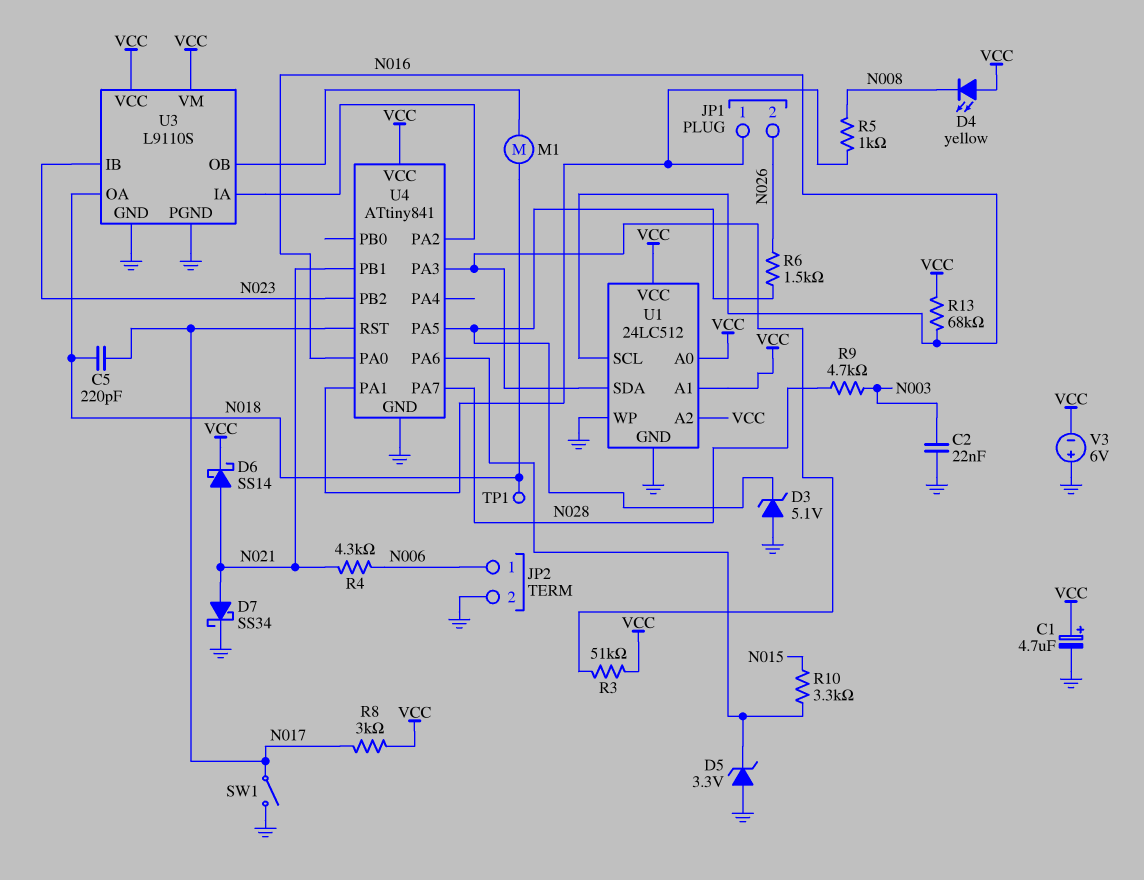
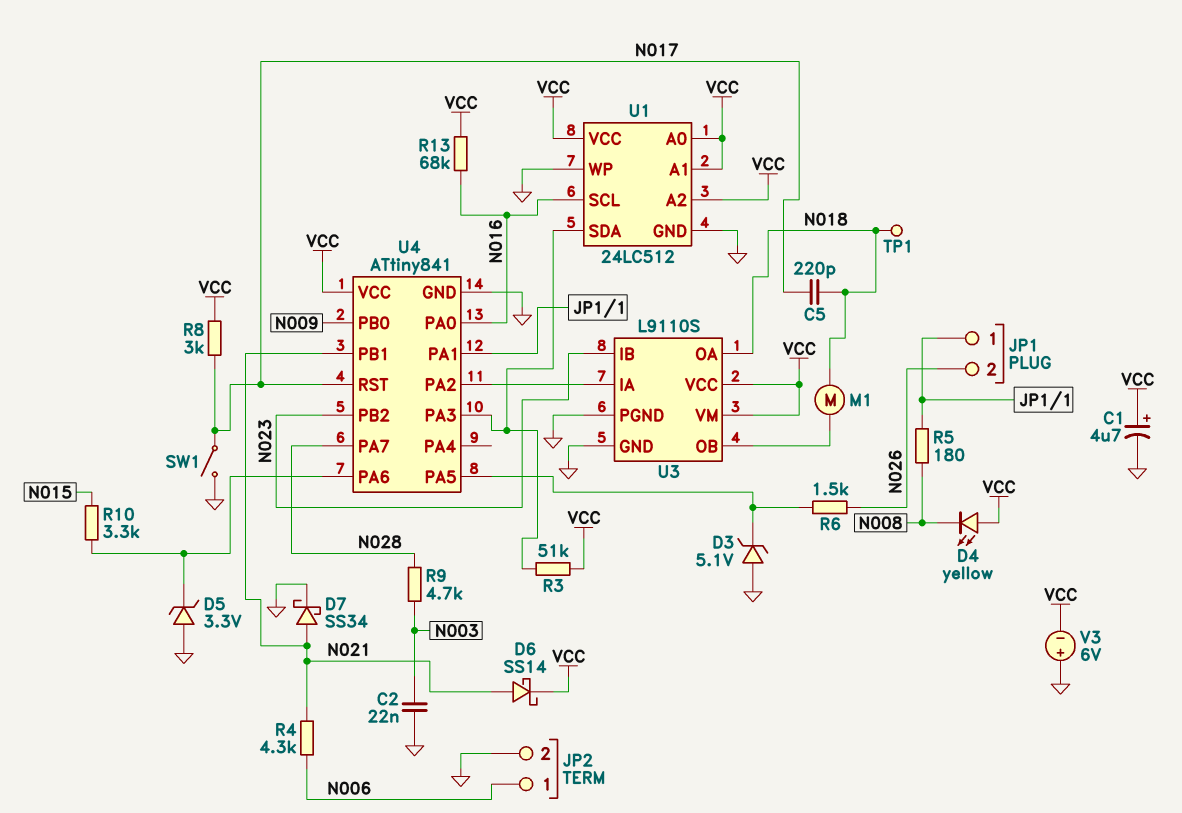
R5: 1k (JP1/1, N008) -> 180 (JP1/1, N008)
U4 pin PB0: none -> N009

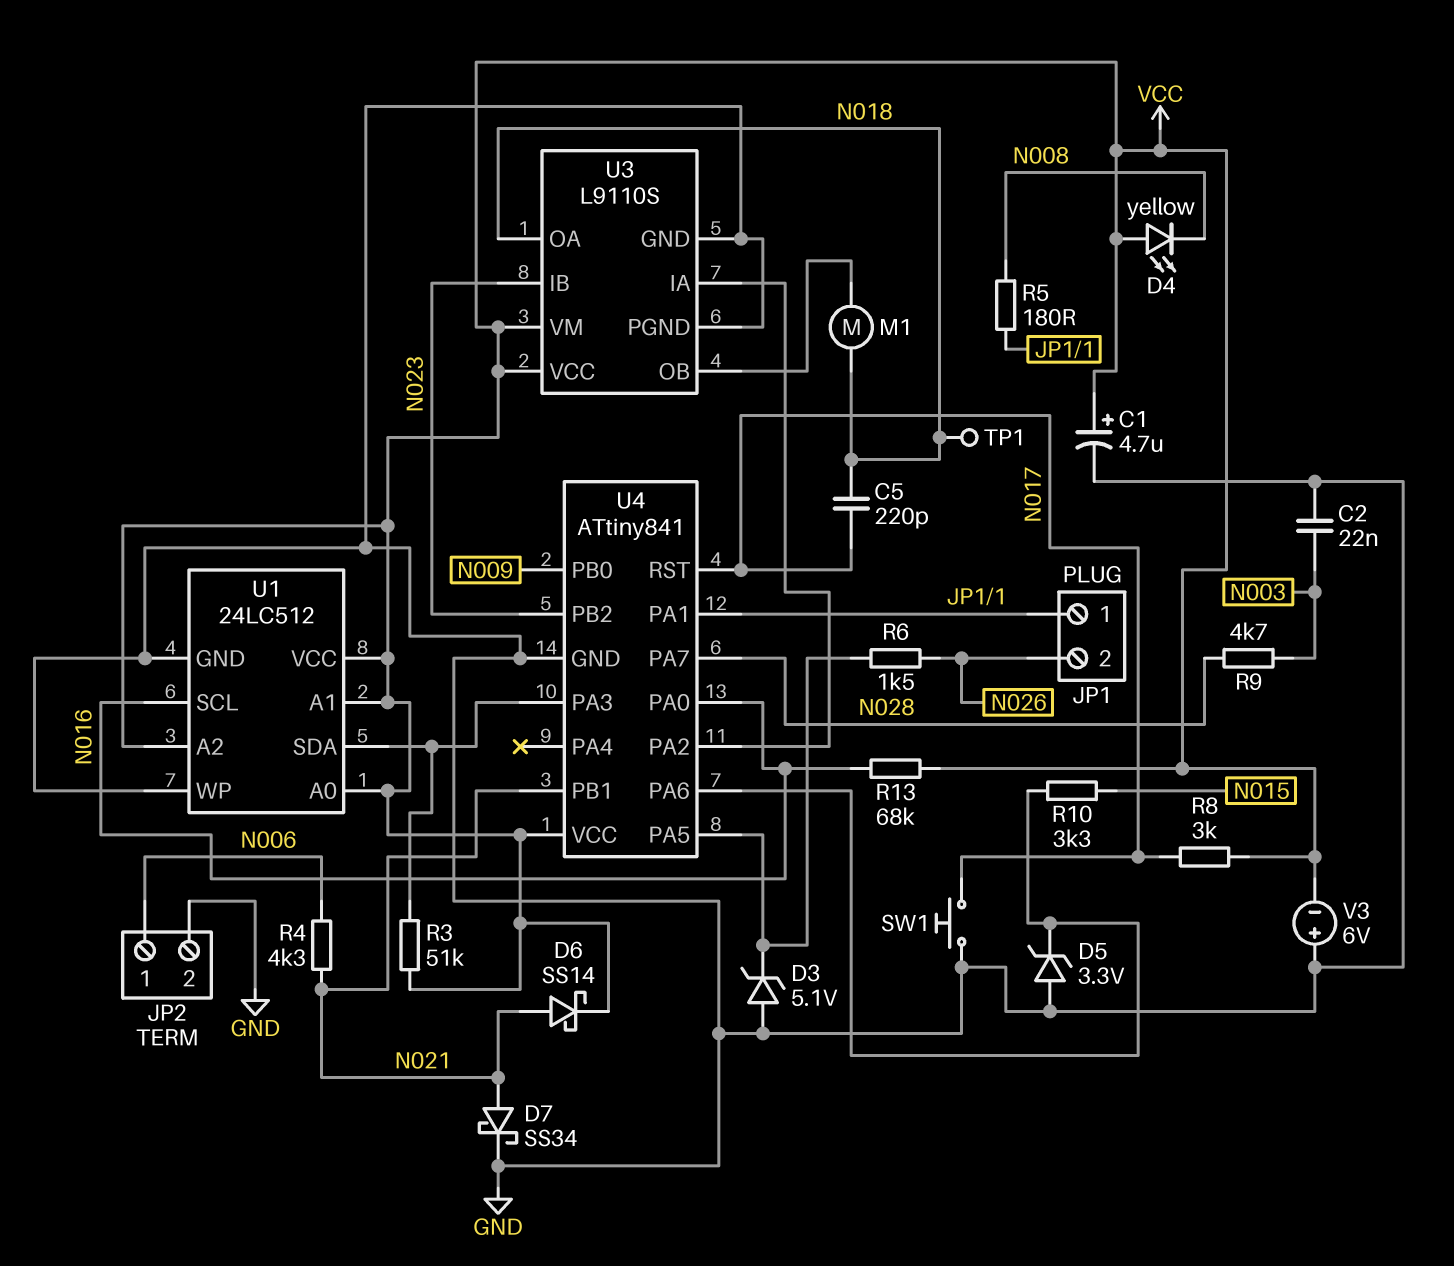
SW1: switch (GND, N017) -> button (GND, N017)

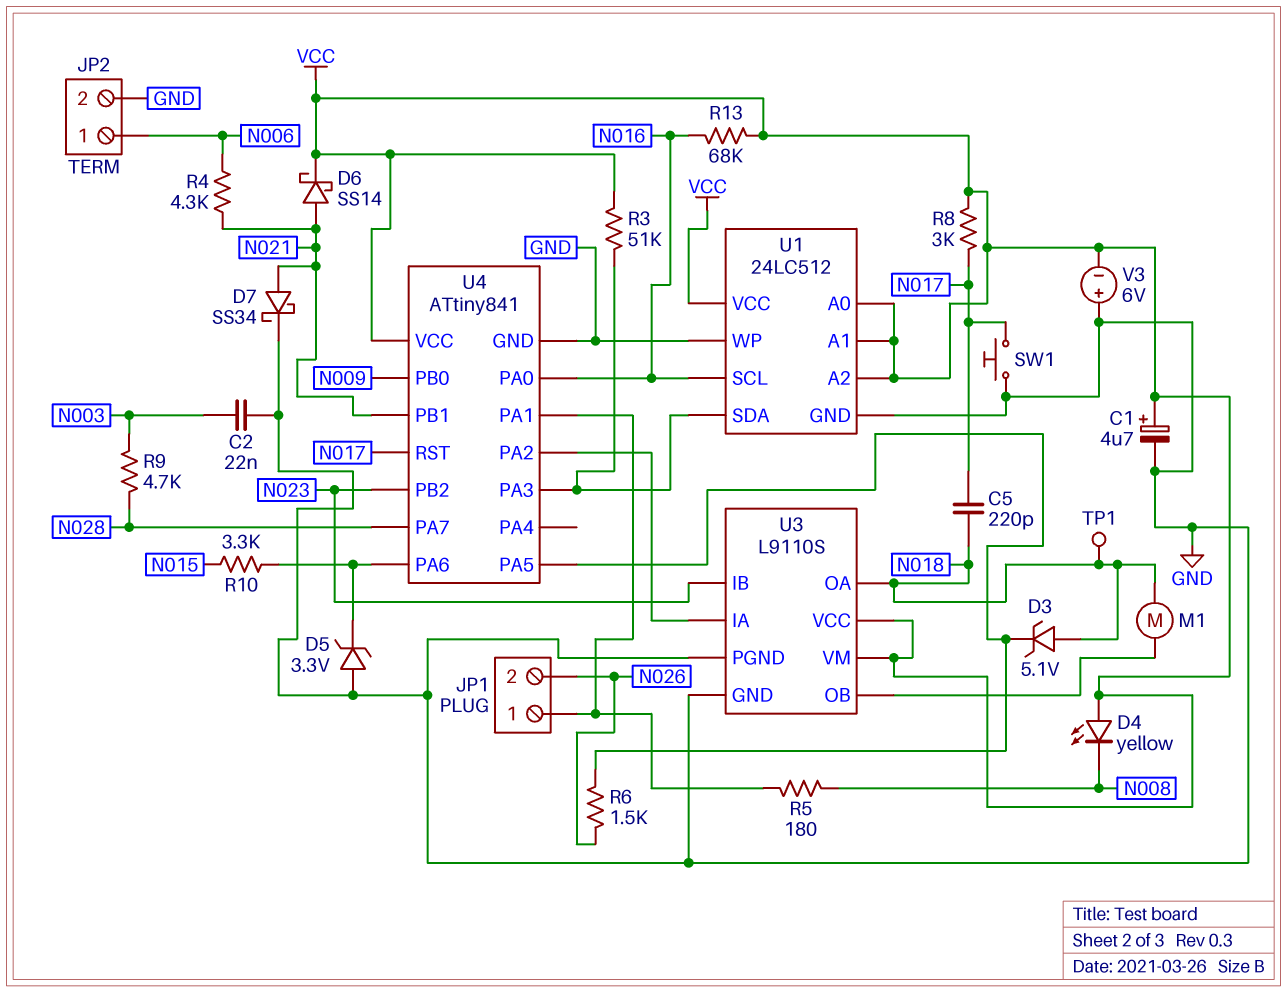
D3: zener 5.1V (A GND, K U4/PA5) -> zener 5.1V (A N018, K U4/PA5)

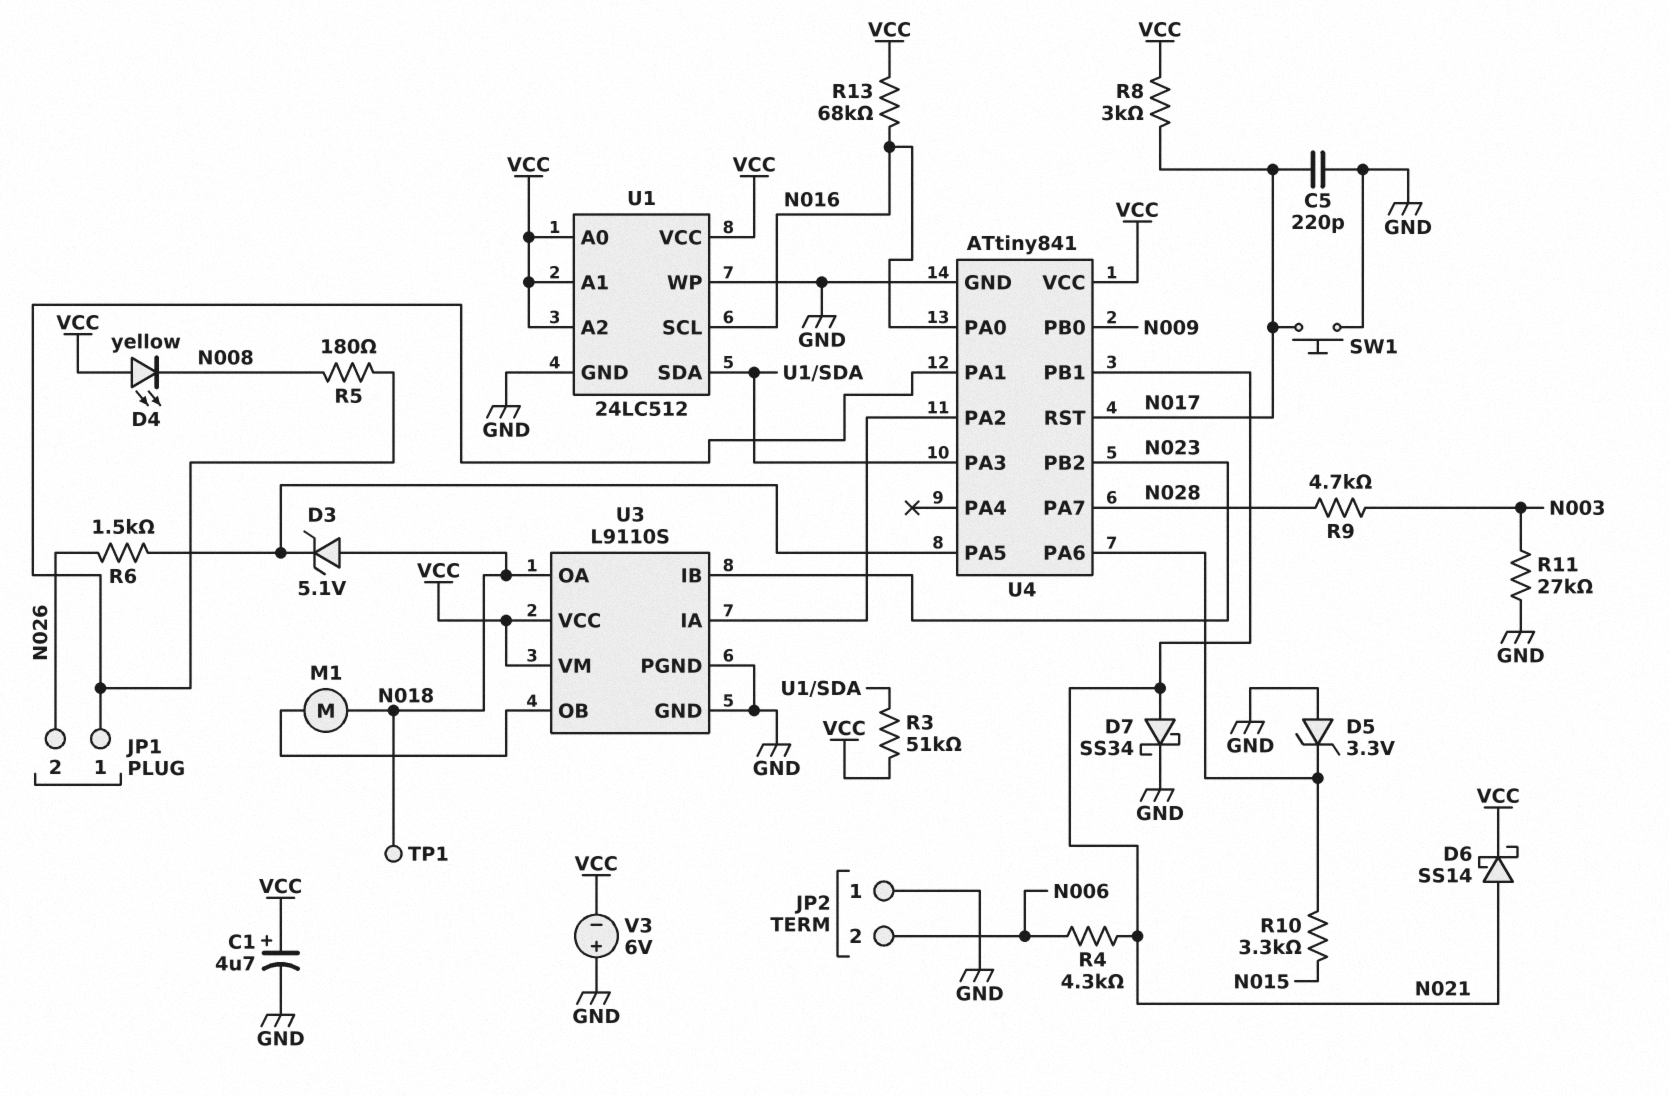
C2: 22nF (GND, N003) -> none
C5: 220pF (N017, N018) -> 220pF (GND, N017)
JP2 pin 1: N006 -> GND
JP2 pin 2: GND -> N006
R11: none -> 27k (GND, N003)

